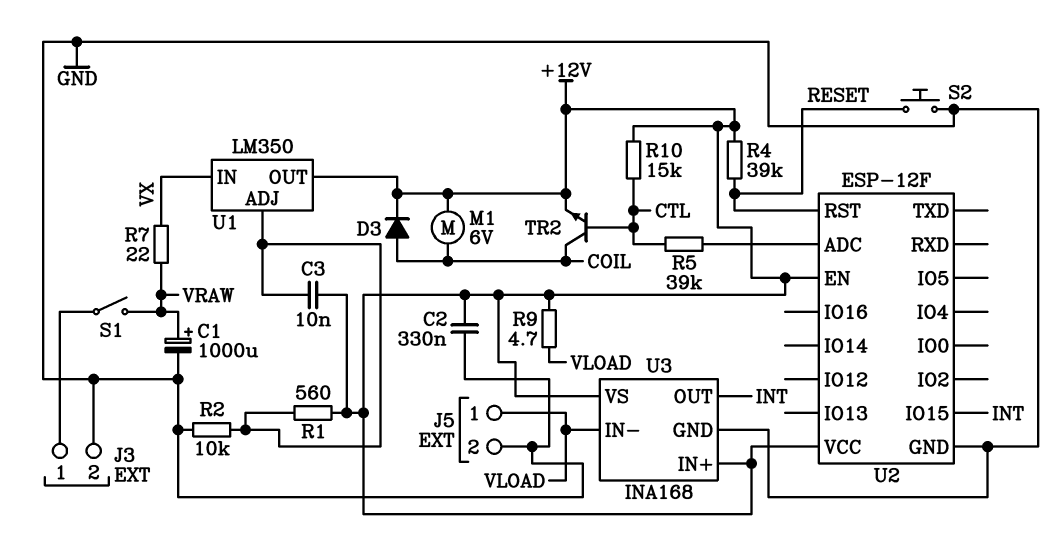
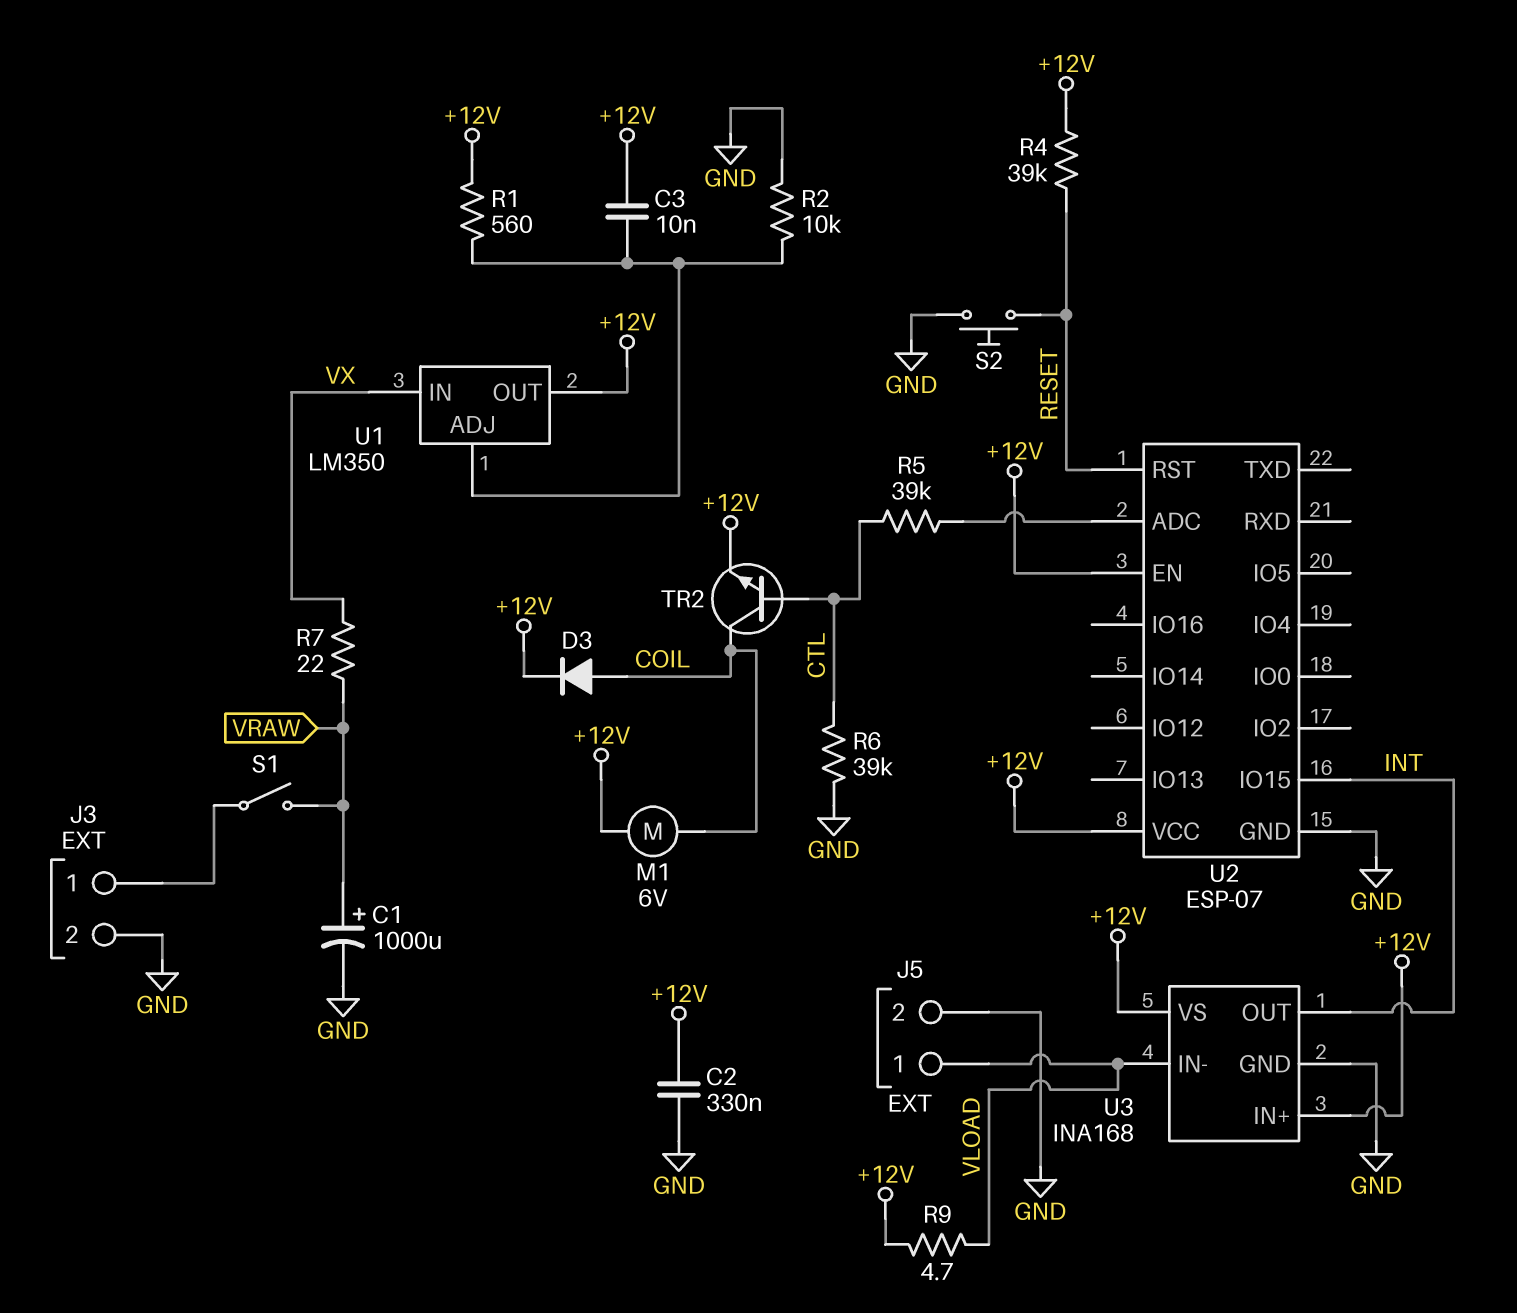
R6: none -> 39k (CTL, GND)
R10: 15k (+12V, CTL) -> none
U2: ESP-12F -> ESP-07

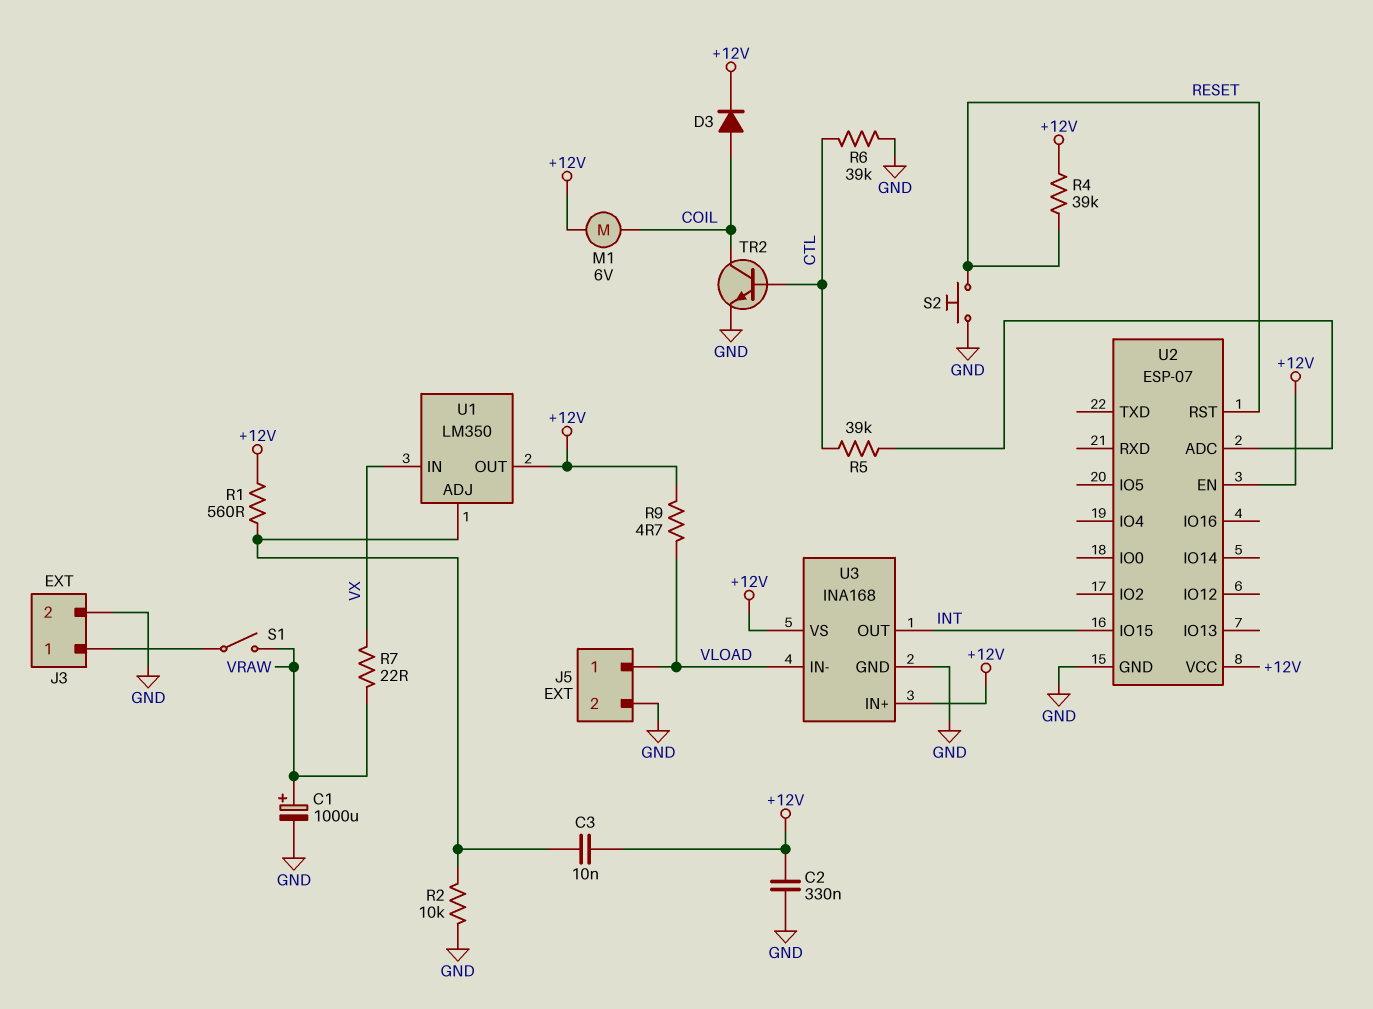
TR2: NPN (B CTL, C COIL, E +12V) -> NPN (B CTL, C COIL, E GND)

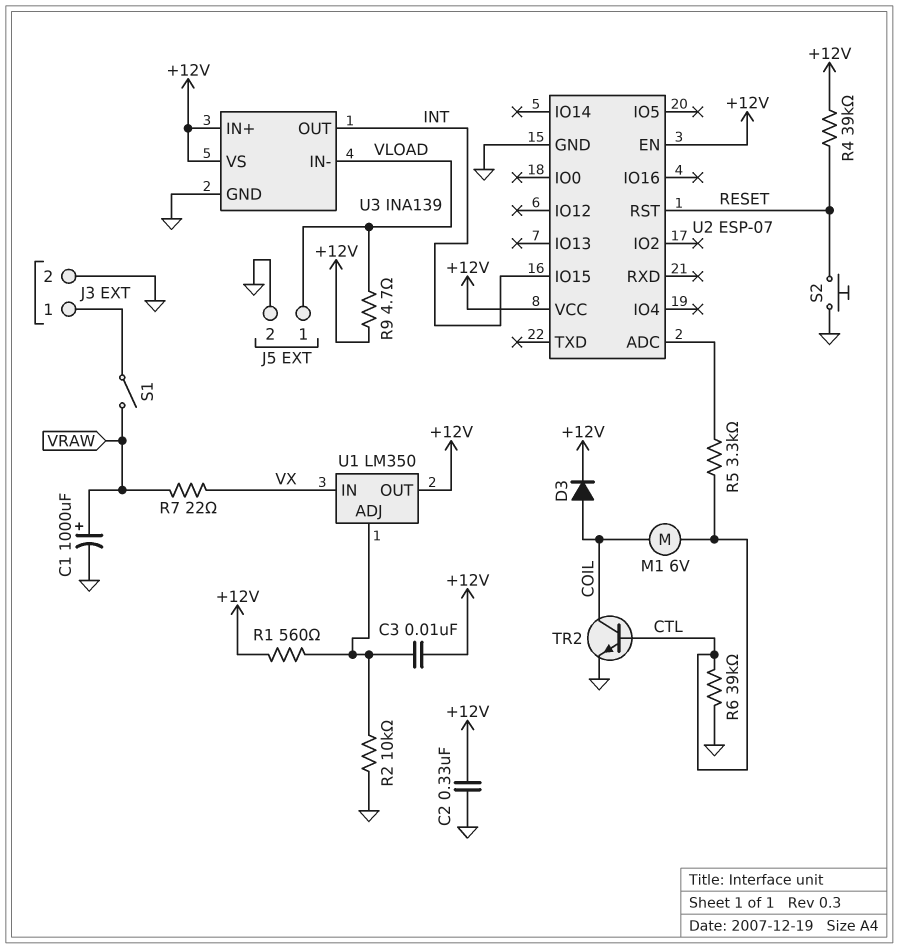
M1: motor 6V (+12V, COIL) -> motor 6V (COIL, CTL)
R5: 39k (CTL, U2/ADC) -> 3.3k (CTL, U2/ADC)
U3: INA168 -> INA139

